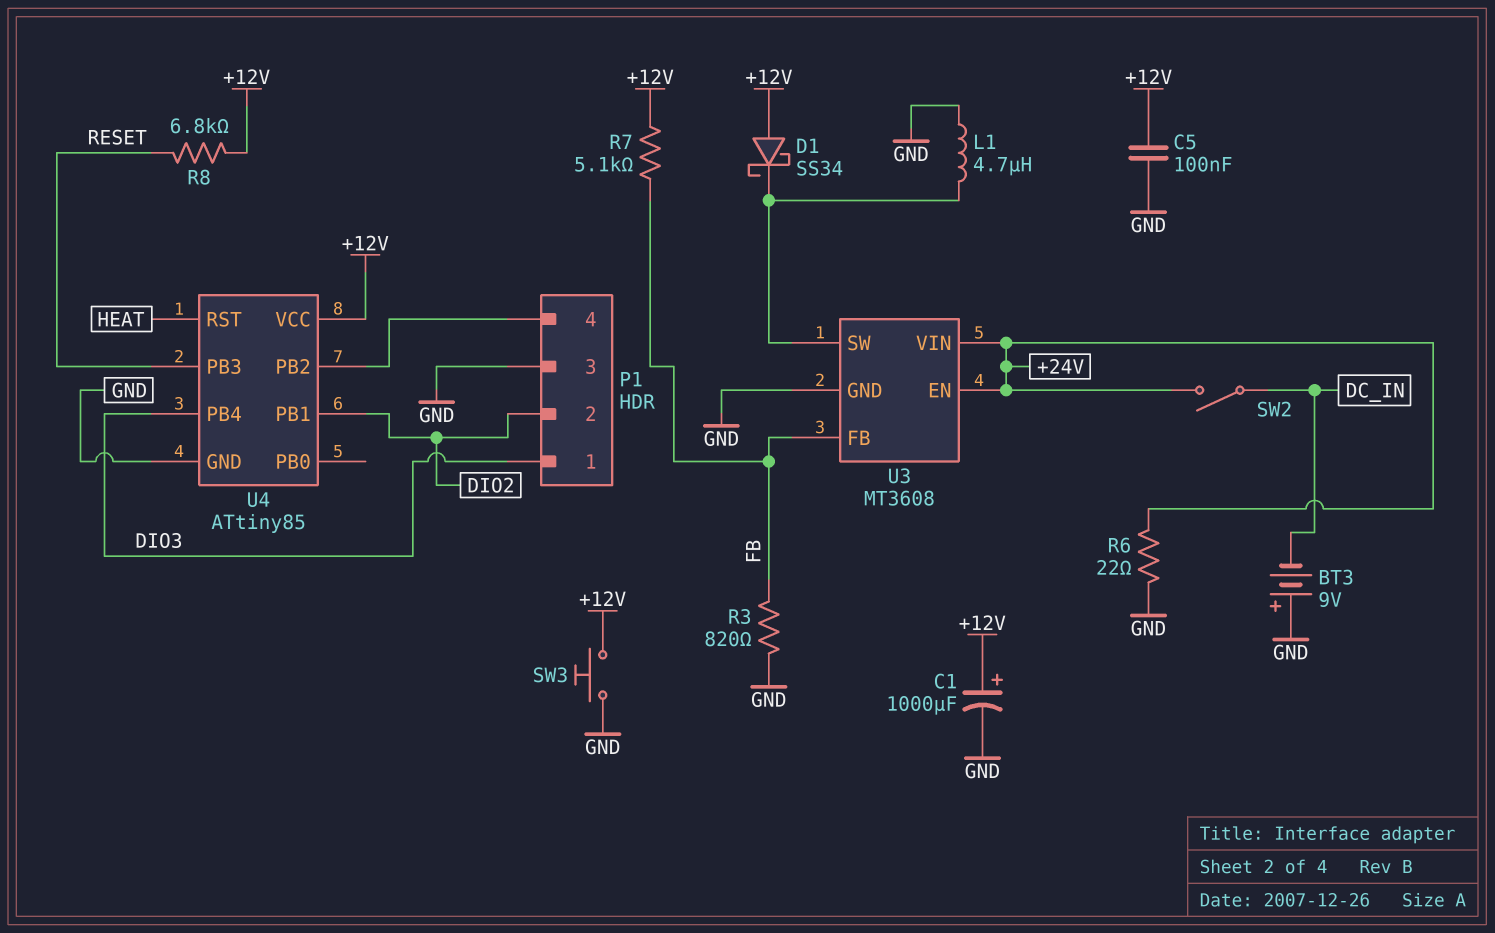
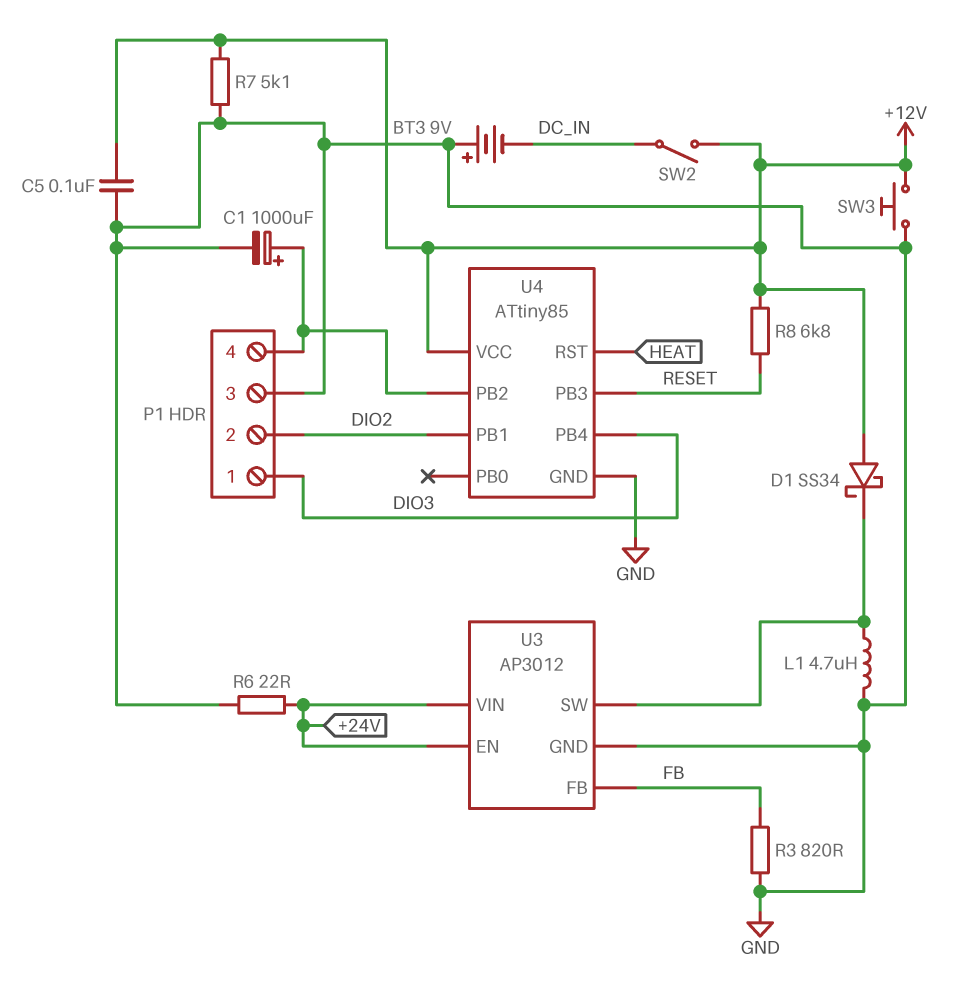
C1: 1000uF (plus +12V, minus GND) -> 1000uF (plus P1/4, minus GND)
R7: 5.1k (+12V, FB) -> 5.1k (+12V, GND)
SW2: switch (+24V, DC_IN) -> switch (+12V, DC_IN)
U3: MT3608 -> AP3012

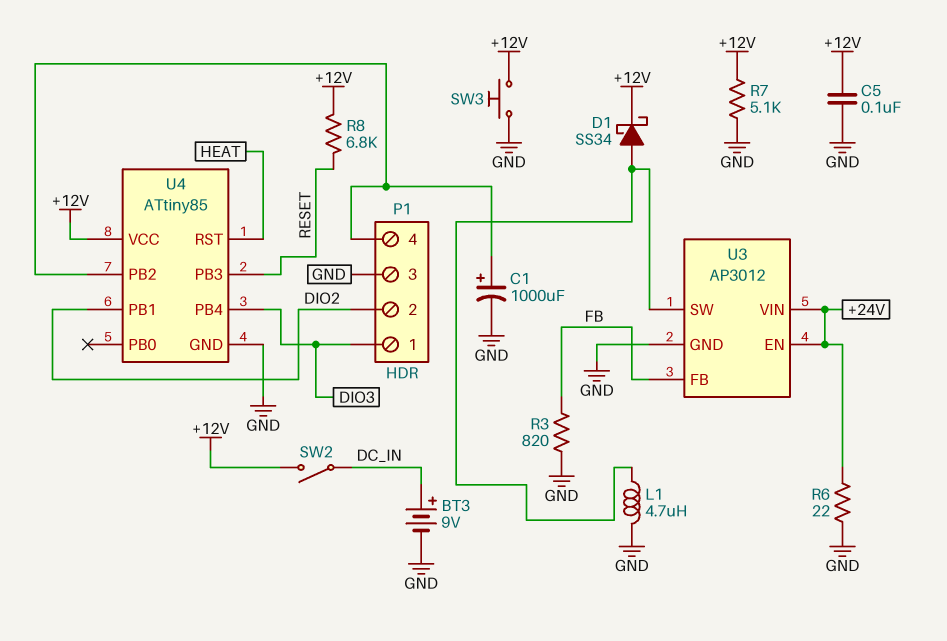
BT3: 9V (plus GND, minus DC_IN) -> 9V (plus DC_IN, minus GND)
D1: schottky SS34 (A +12V, K U3/SW) -> schottky SS34 (A U3/SW, K +12V)

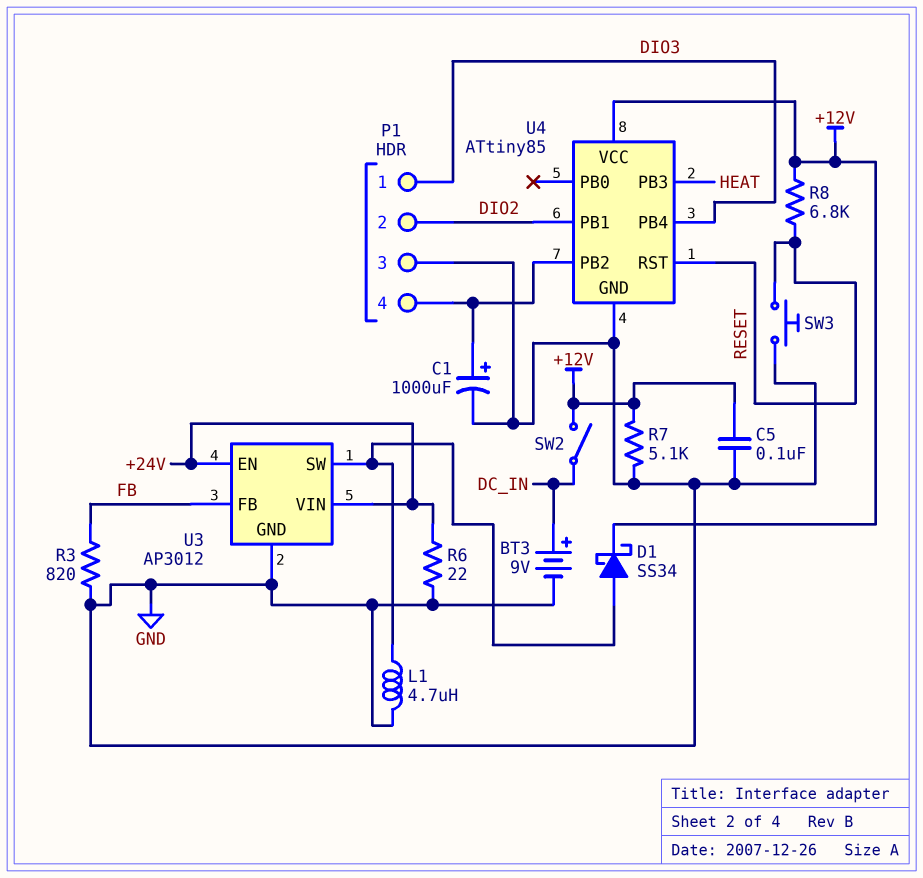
SW3: button (+12V, GND) -> button (GND, RESET)
U4 pin PB3: RESET -> HEAT
U4 pin RST: HEAT -> RESET

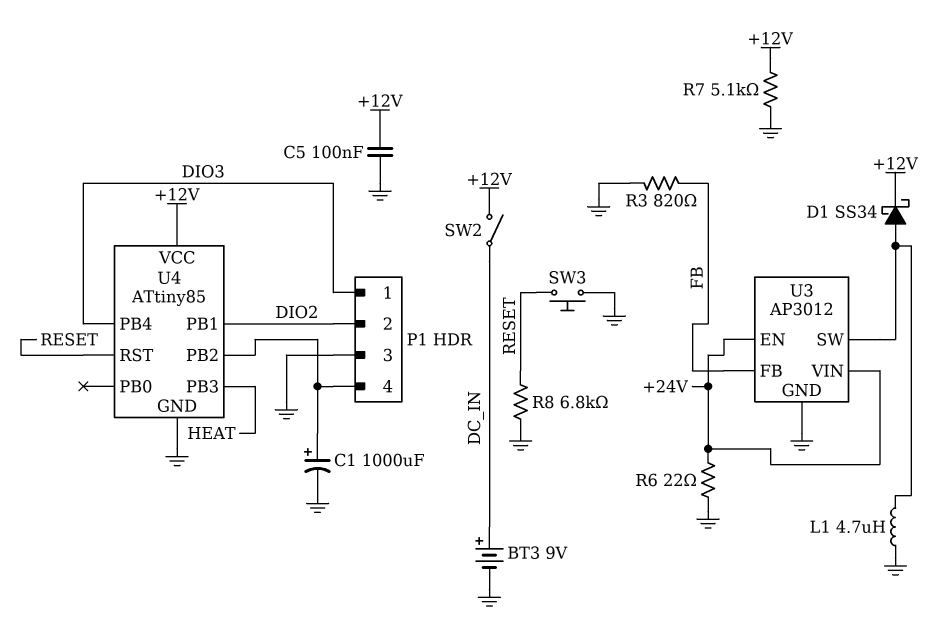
R8: 6.8k (+12V, RESET) -> 6.8k (GND, RESET)

